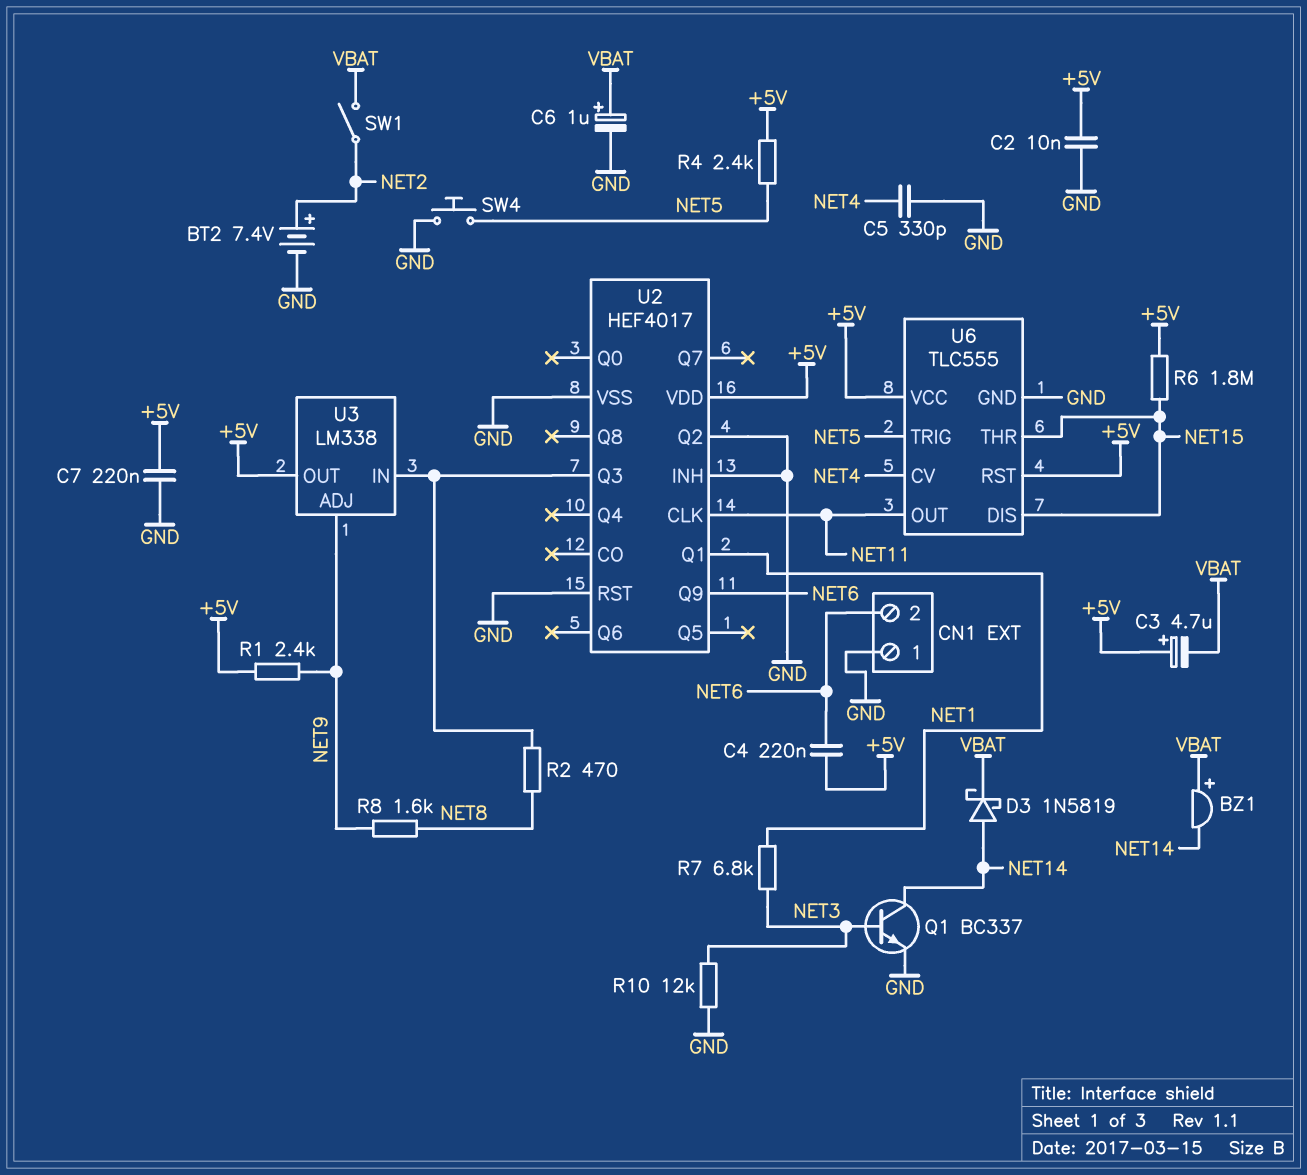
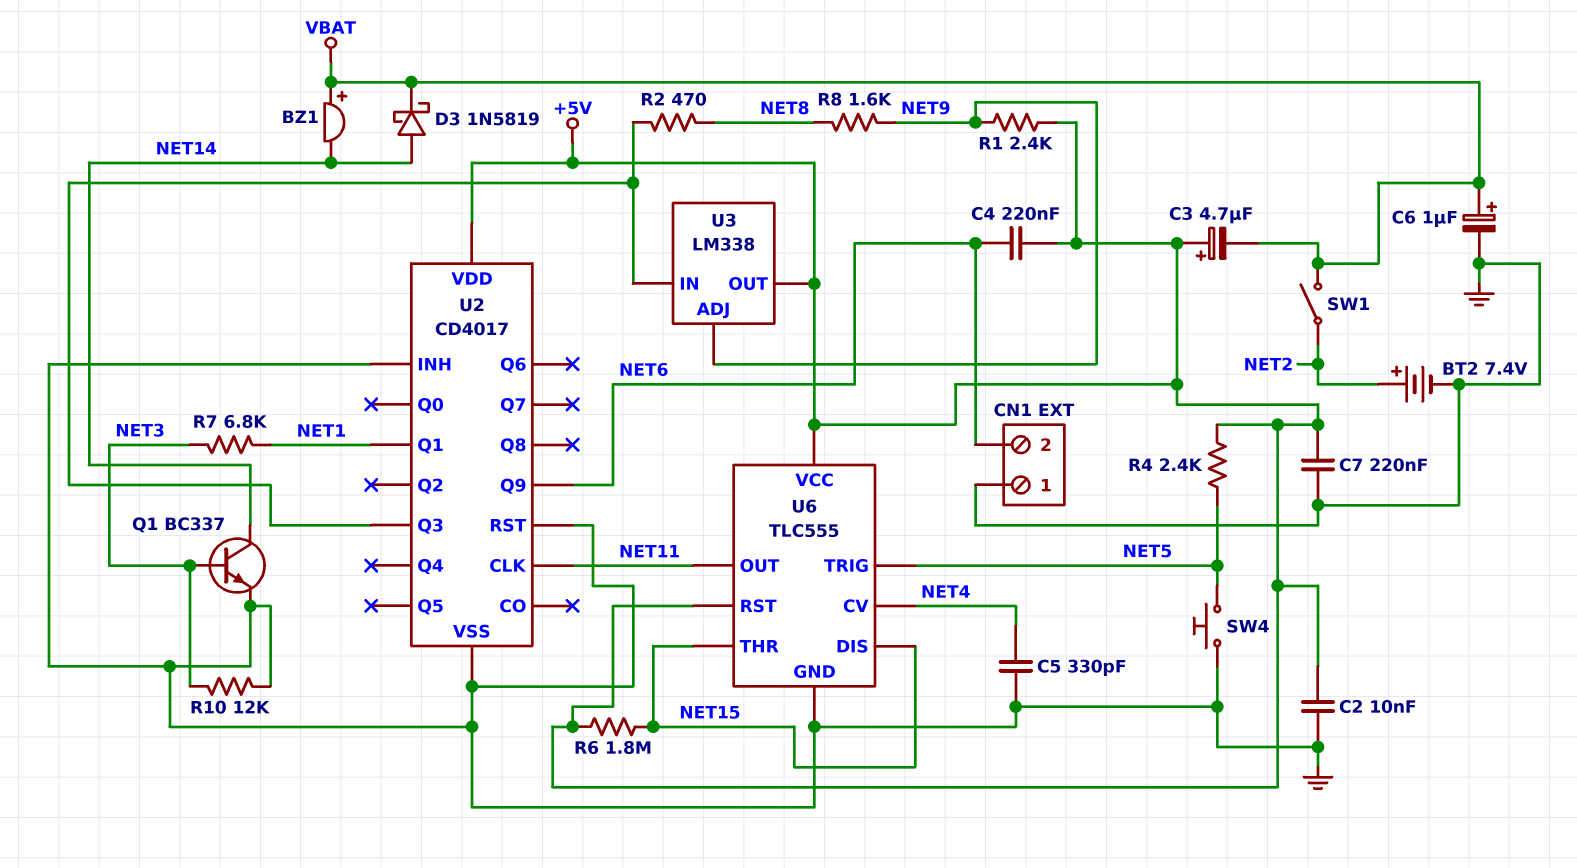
U2: HEF4017 -> CD4017
U2 pin Q2: GND -> none

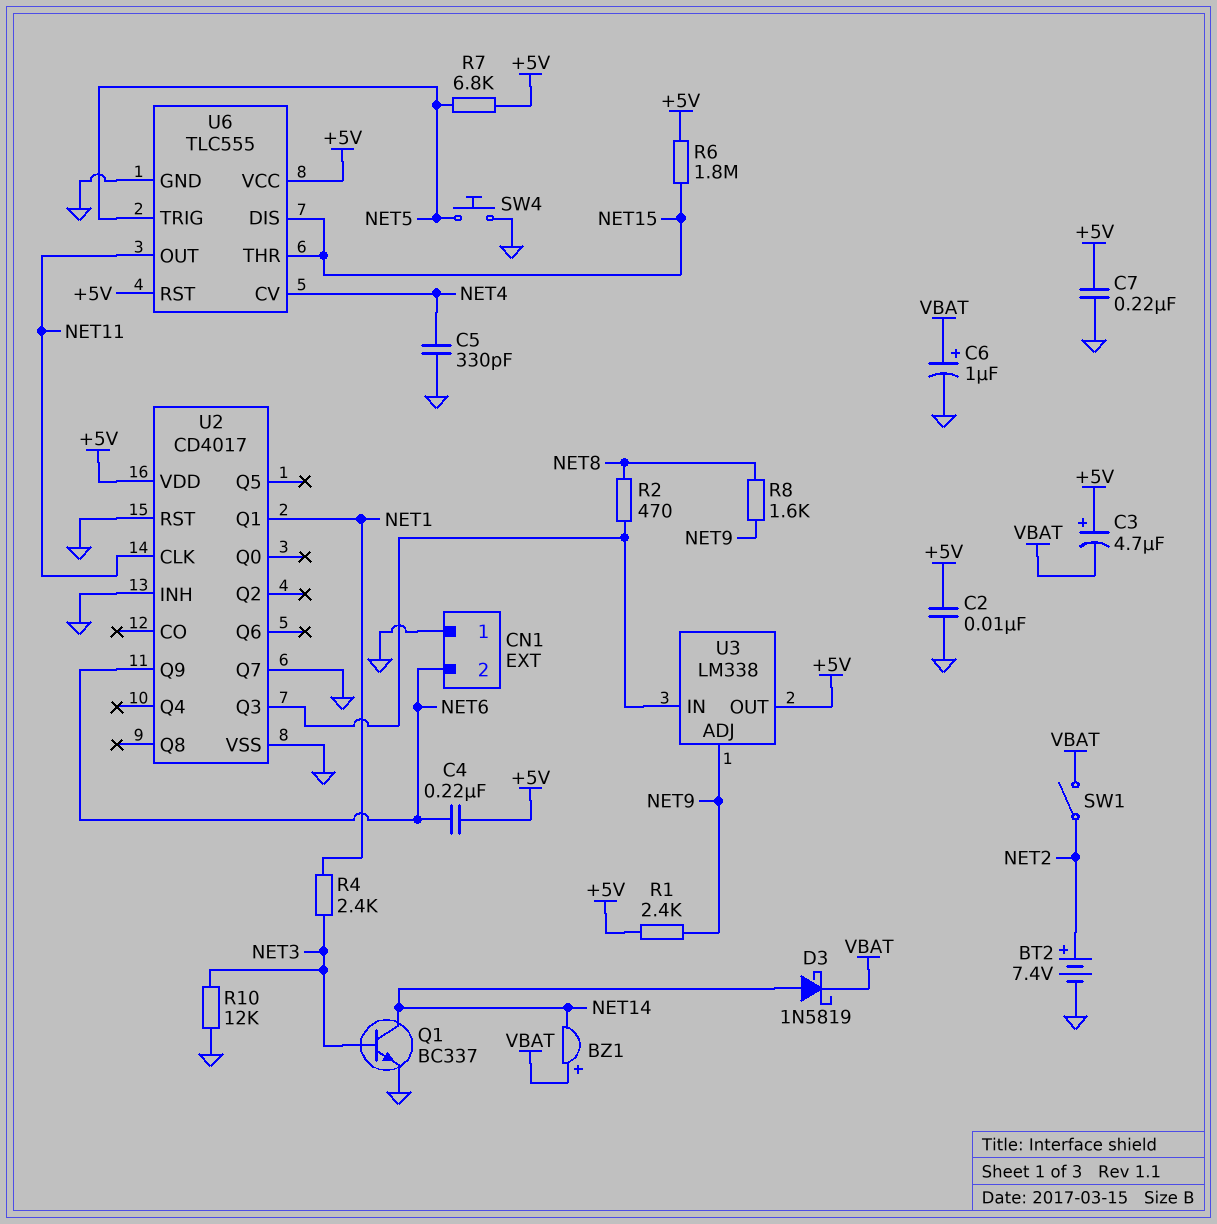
R4: 2.4k (+5V, NET5) -> 2.4k (NET1, NET3)
R7: 6.8k (NET1, NET3) -> 6.8k (+5V, NET5)
U2 pin Q7: none -> GND

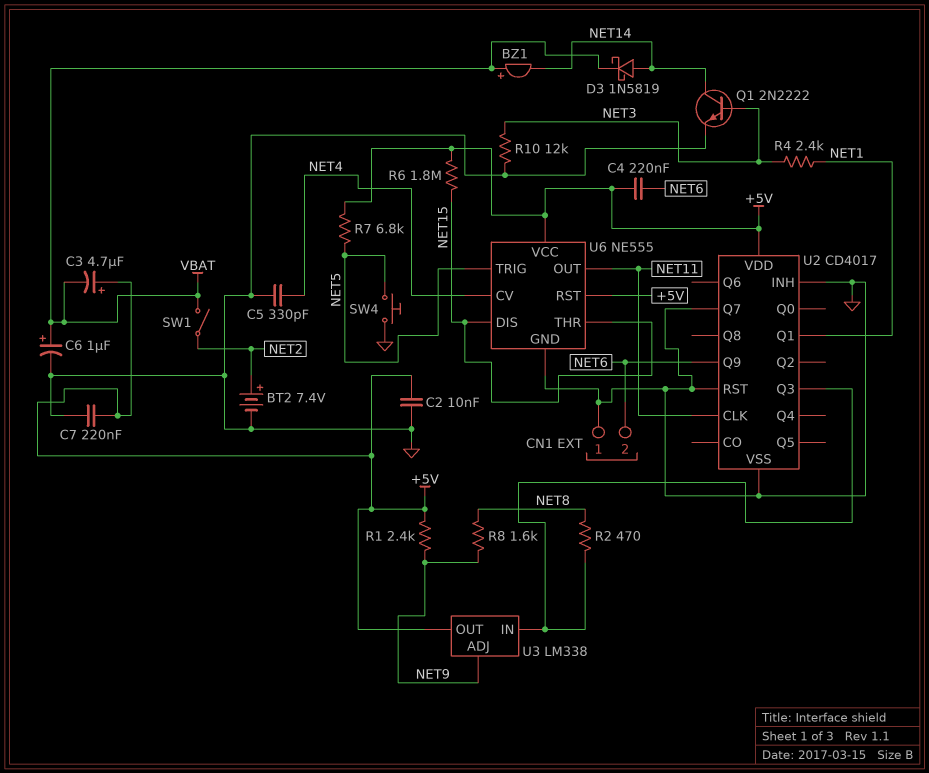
Q1: NPN BC337 (B NET3, C NET14, E GND) -> NPN 2N2222 (B NET3, C NET14, E GND)
U6: TLC555 -> NE555

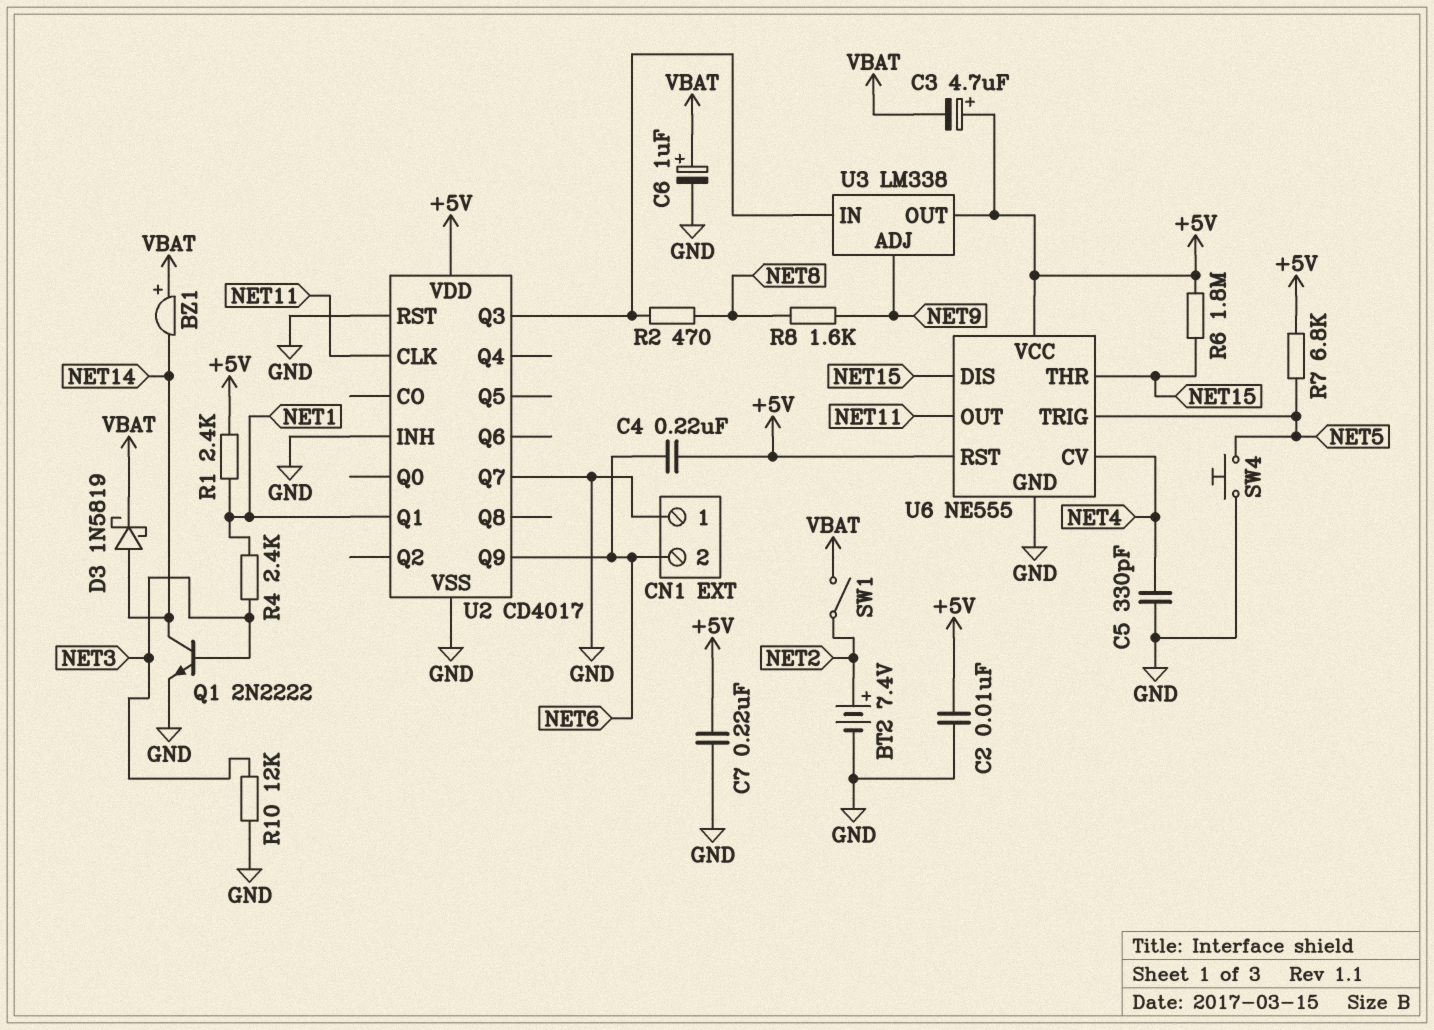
R1: 2.4k (+5V, NET9) -> 2.4k (+5V, NET1)

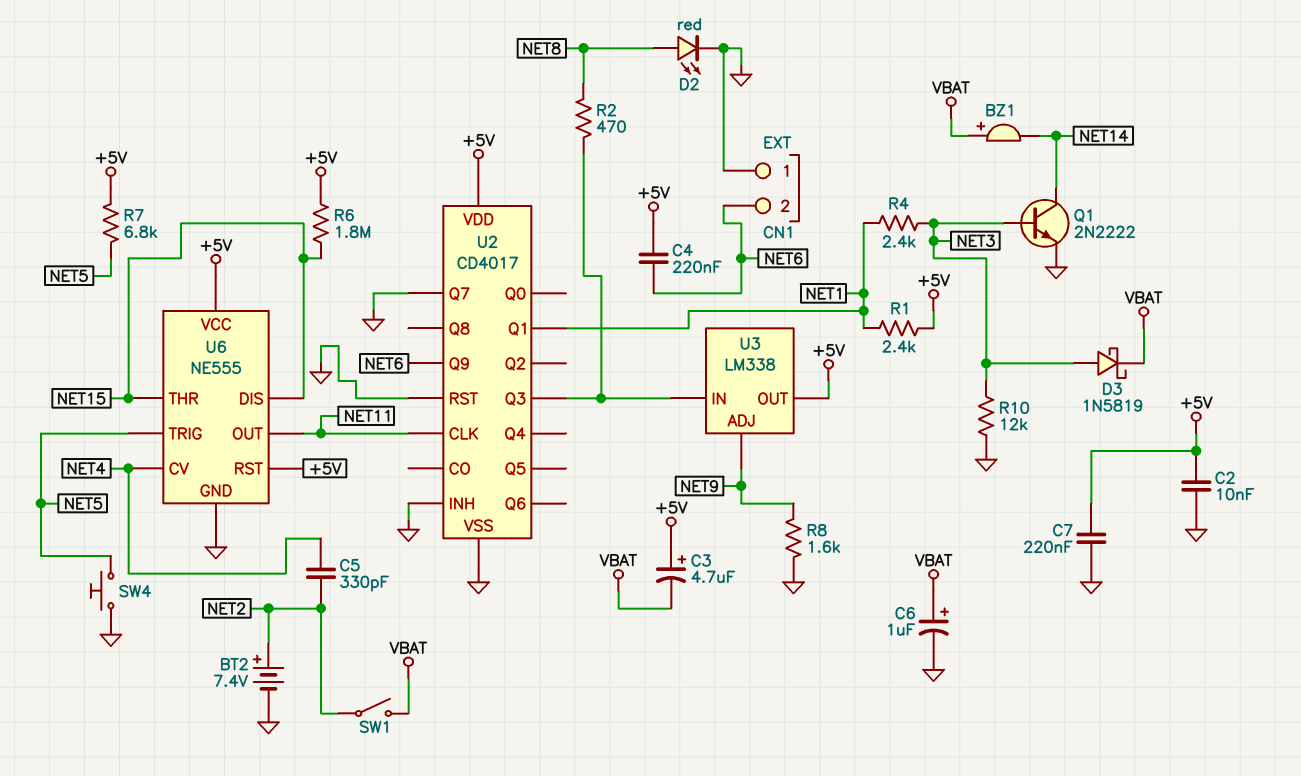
C5: 330pF (GND, NET4) -> 330pF (NET2, NET4)
D2: none -> LED red (A NET8, K GND)
D3: schottky 1N5819 (A NET14, K VBAT) -> schottky 1N5819 (A NET3, K VBAT)
R8: 1.6k (NET8, NET9) -> 1.6k (GND, NET9)

